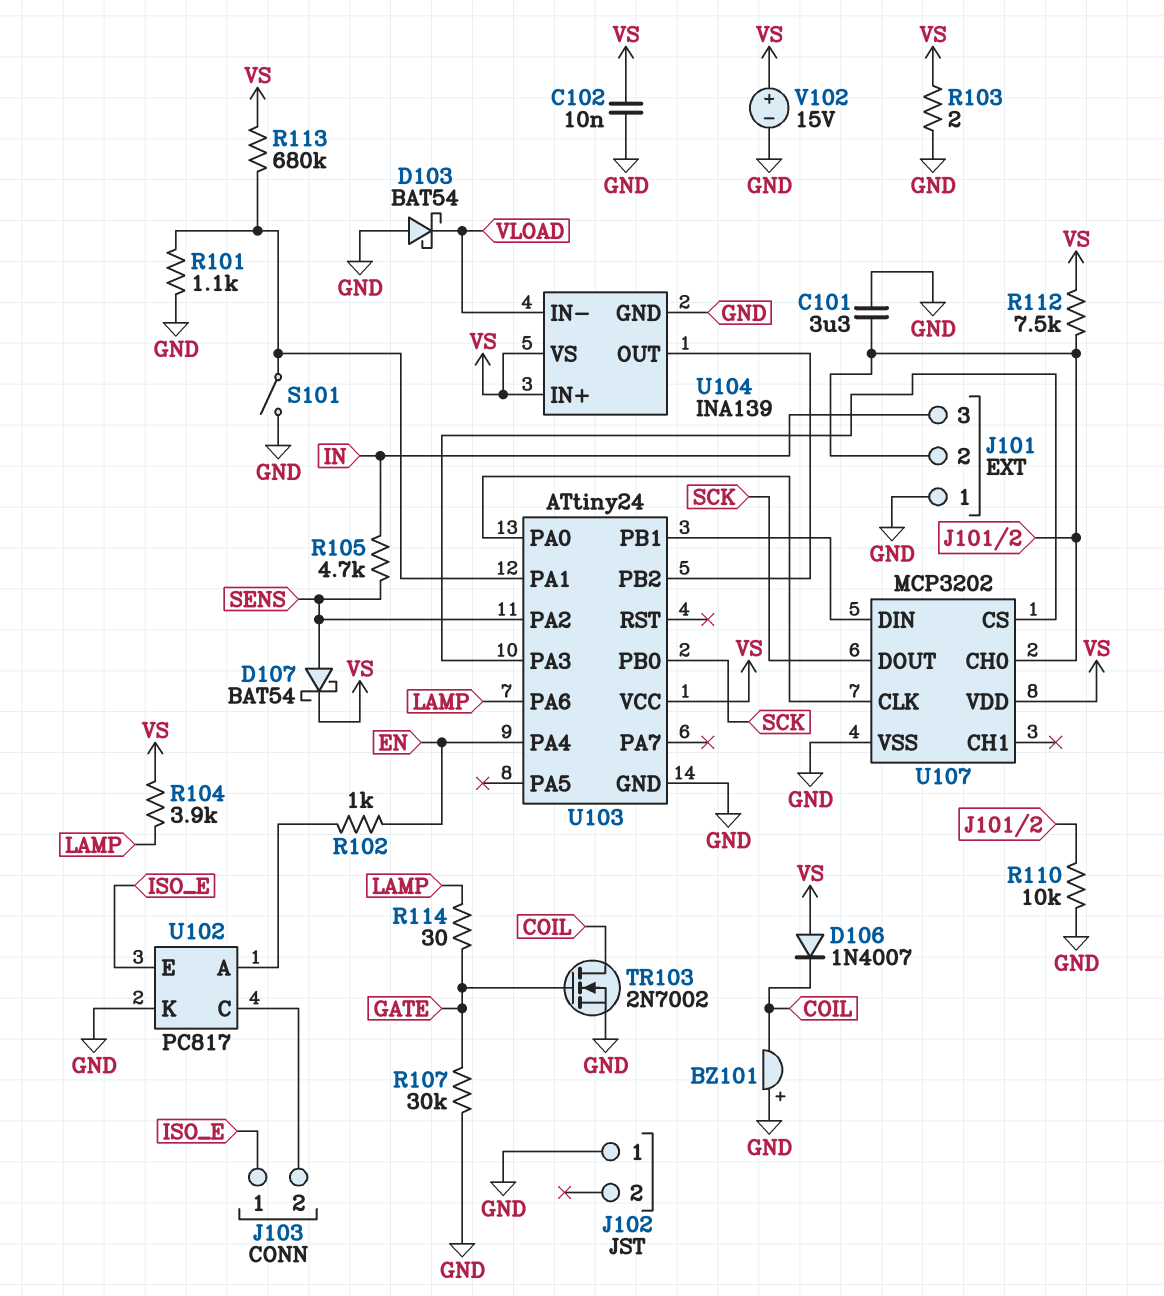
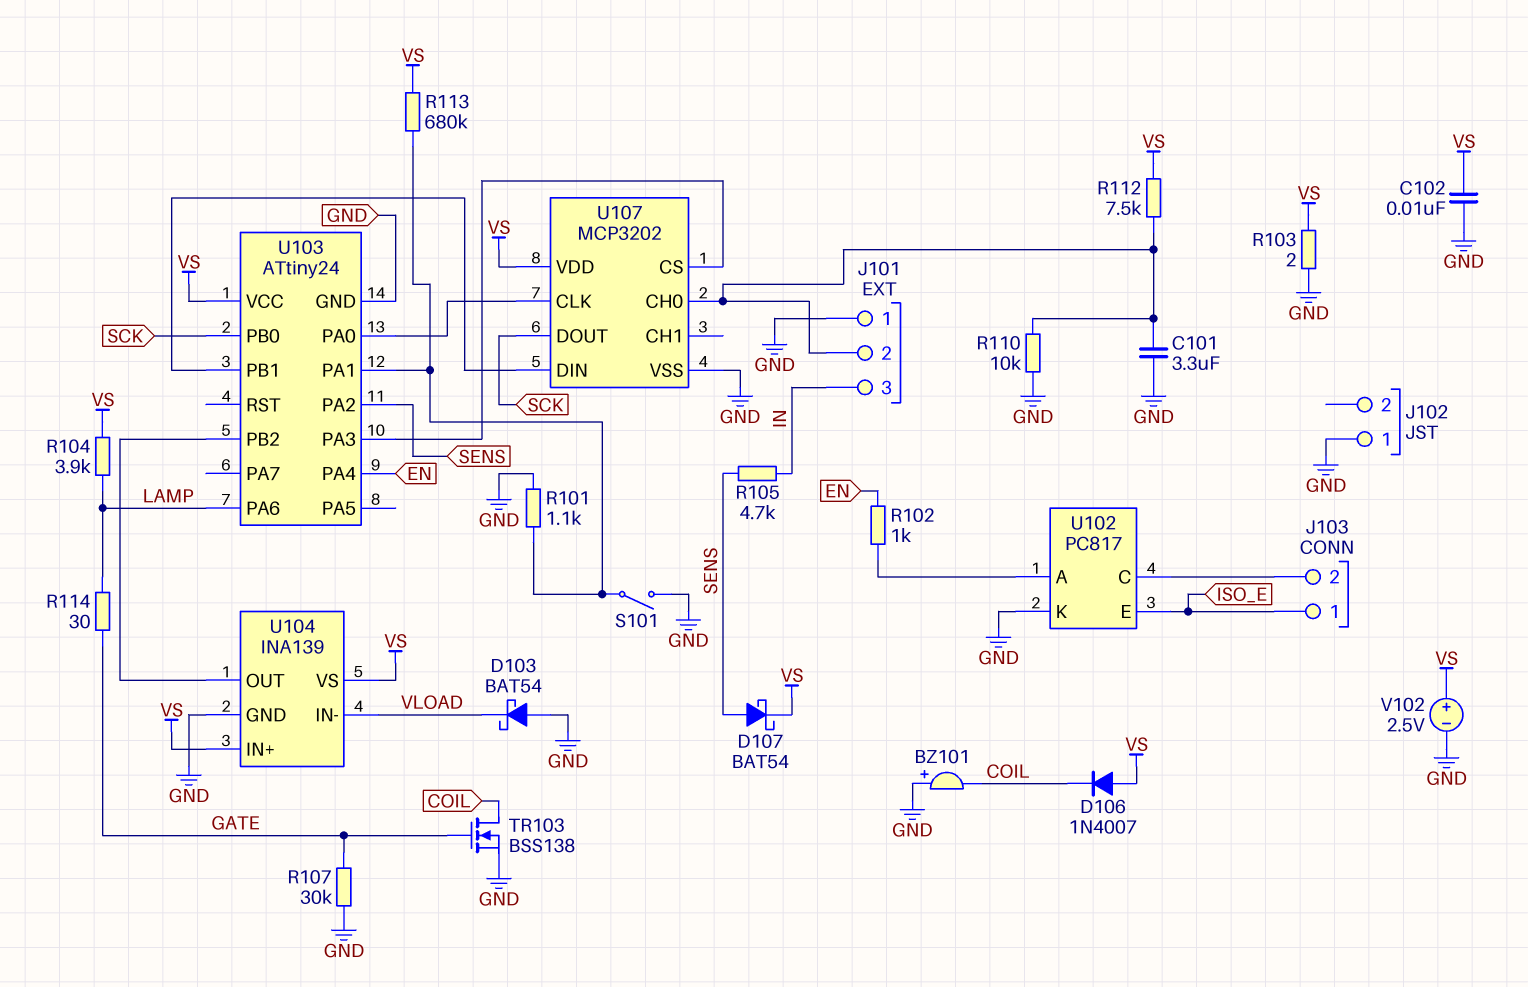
TR103: NMOS 2N7002 (G GATE, D COIL, S GND) -> NMOS BSS138 (G GATE, D COIL, S GND)
V102: 15V (plus VS, minus GND) -> 2.5V (plus VS, minus GND)

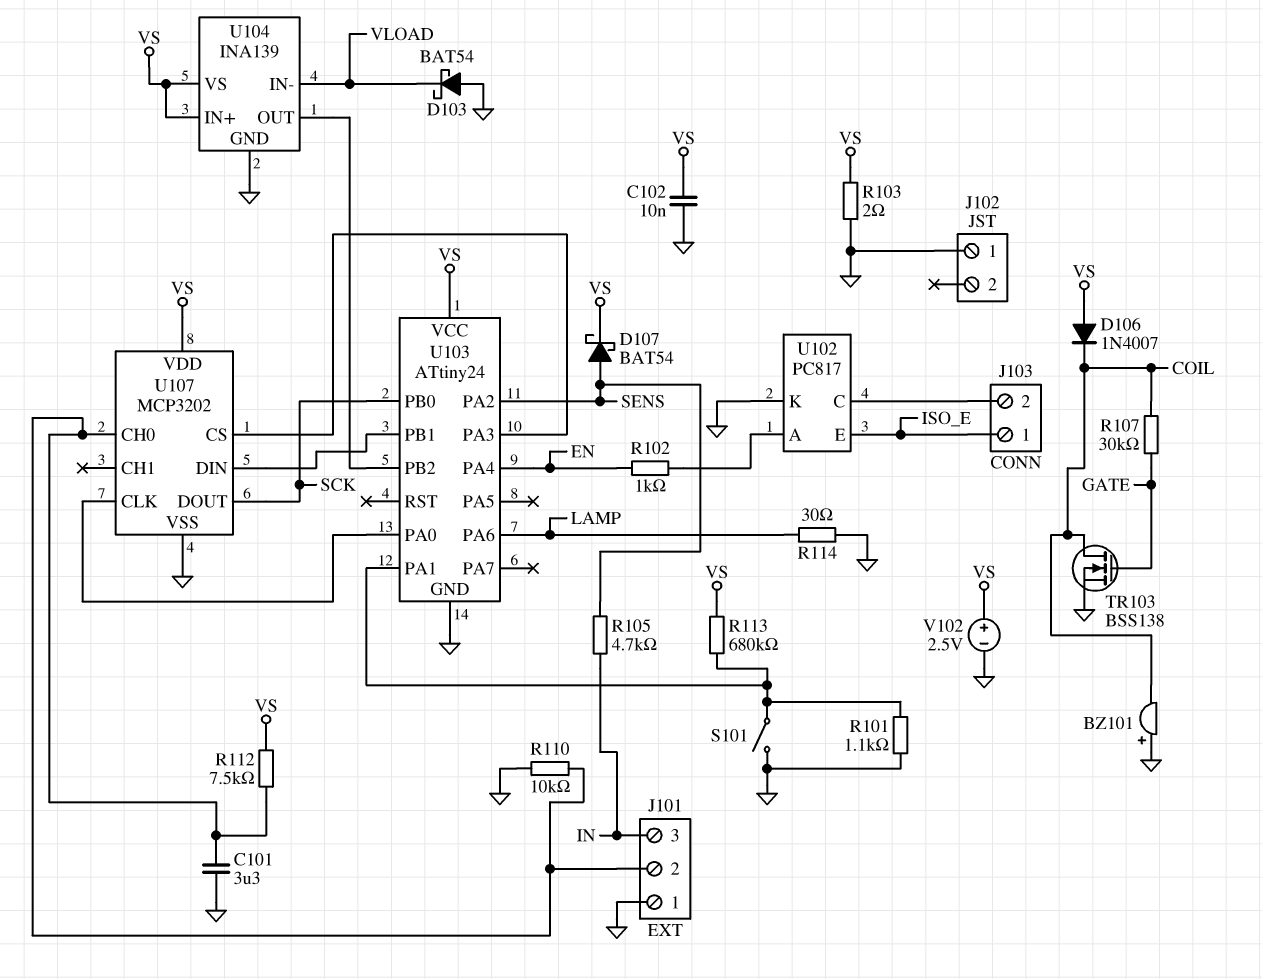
R104: 3.9k (LAMP, VS) -> none
R107: 30k (GATE, GND) -> 30k (COIL, GATE)
R114: 30 (GATE, LAMP) -> 30 (GND, LAMP)

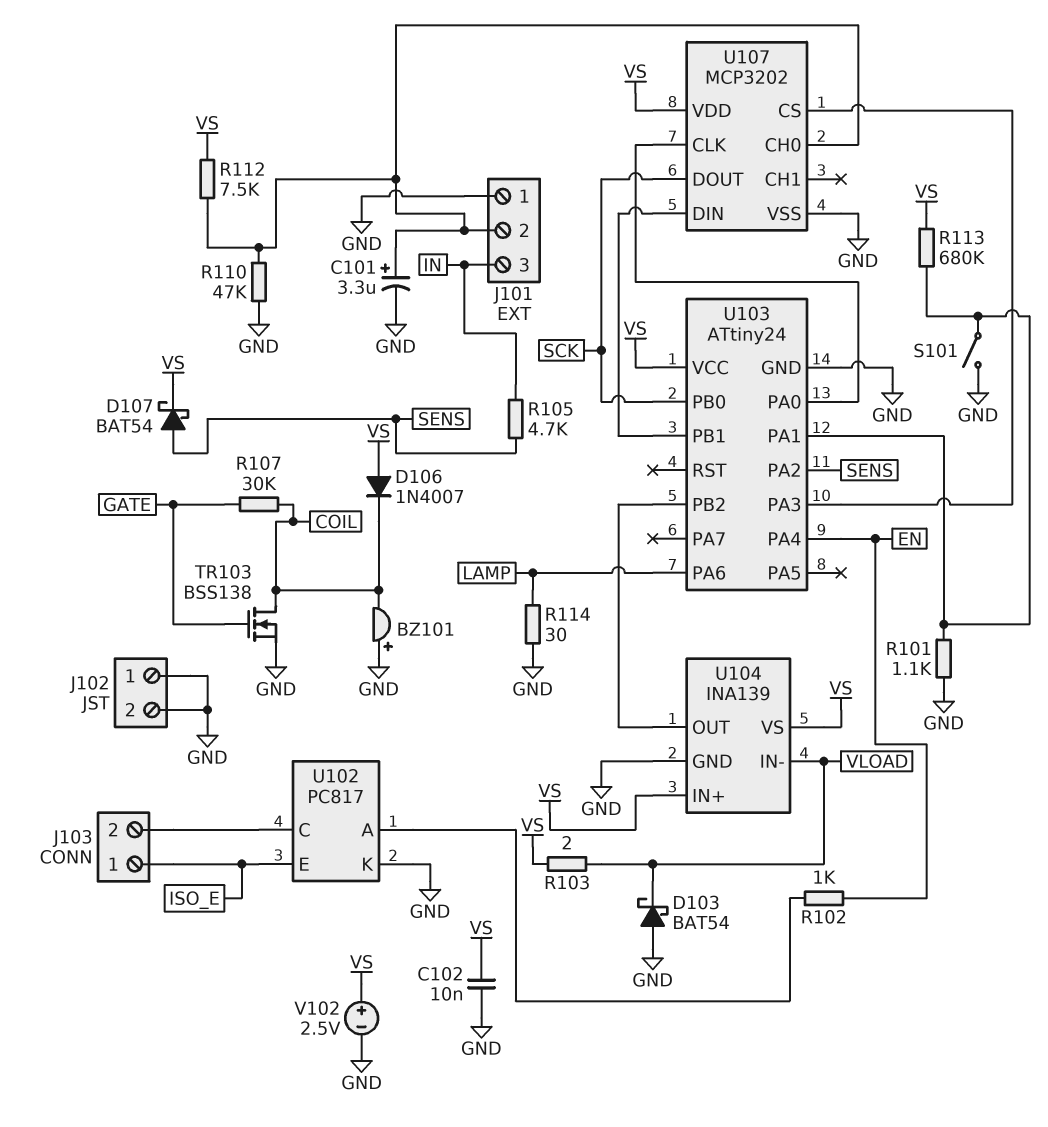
C101: 3.3uF (GND, J101/2) -> 3.3uF (plus J101/2, minus GND)
J102 pin 2: none -> GND
R103: 2 (GND, VS) -> 2 (VLOAD, VS)
R110: 10k (GND, J101/2) -> 47k (GND, J101/2)

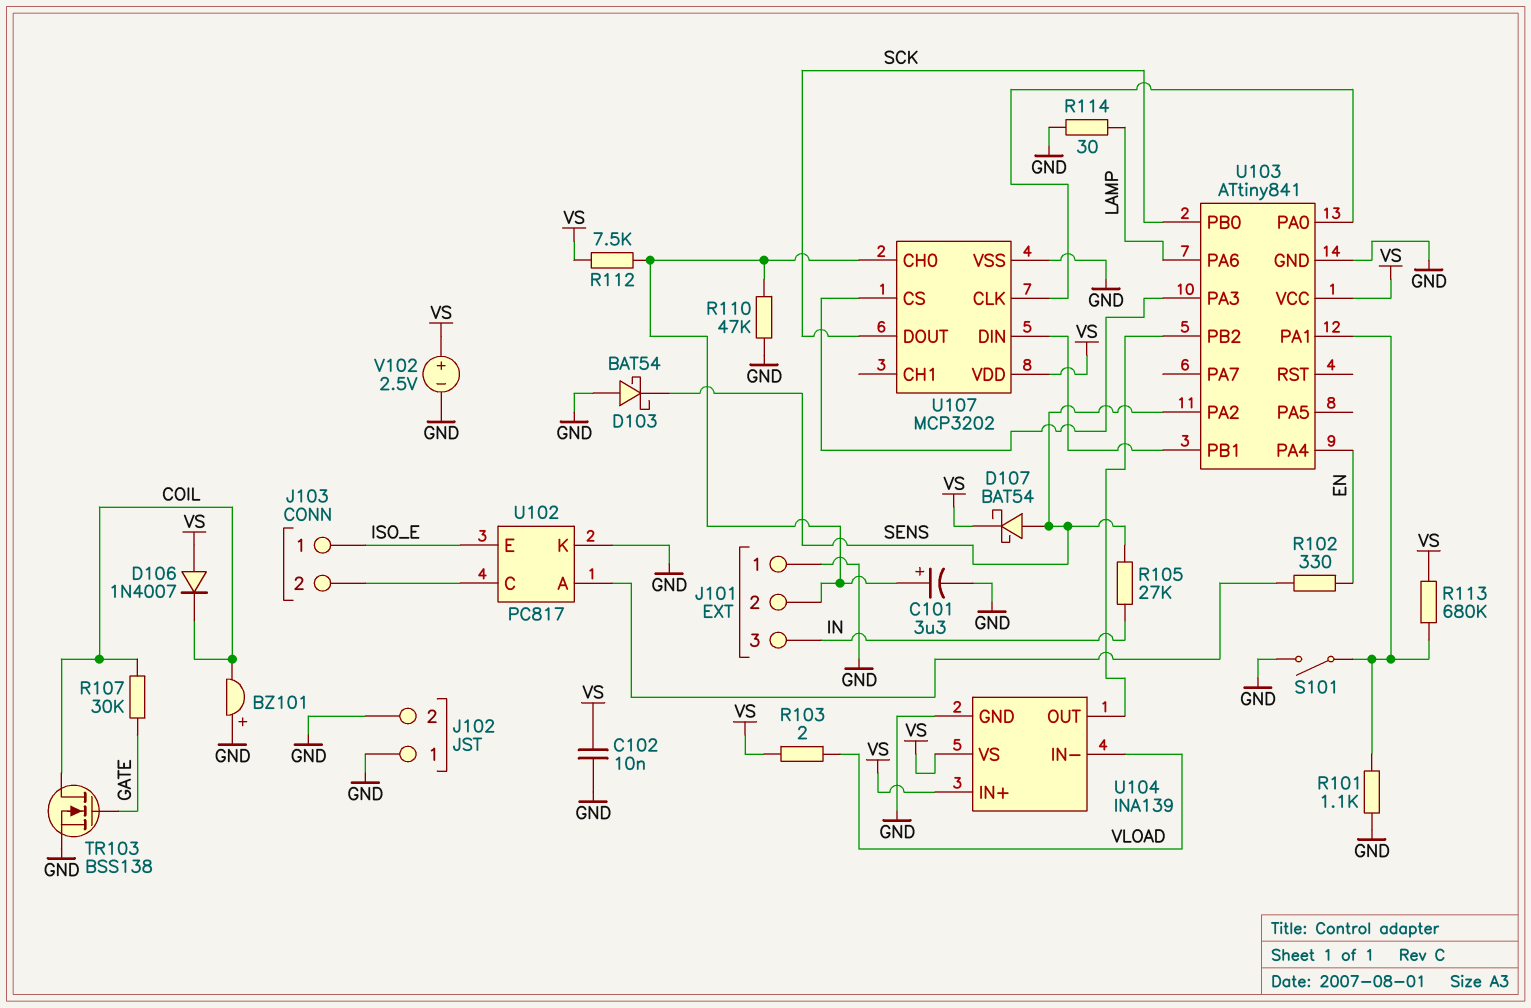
D103: schottky BAT54 (A GND, K VLOAD) -> schottky BAT54 (A GND, K SENS)
R102: 1k (EN, U102/A) -> 330 (EN, U102/A)
R105: 4.7k (IN, SENS) -> 27k (IN, SENS)
U103: ATtiny24 -> ATtiny841

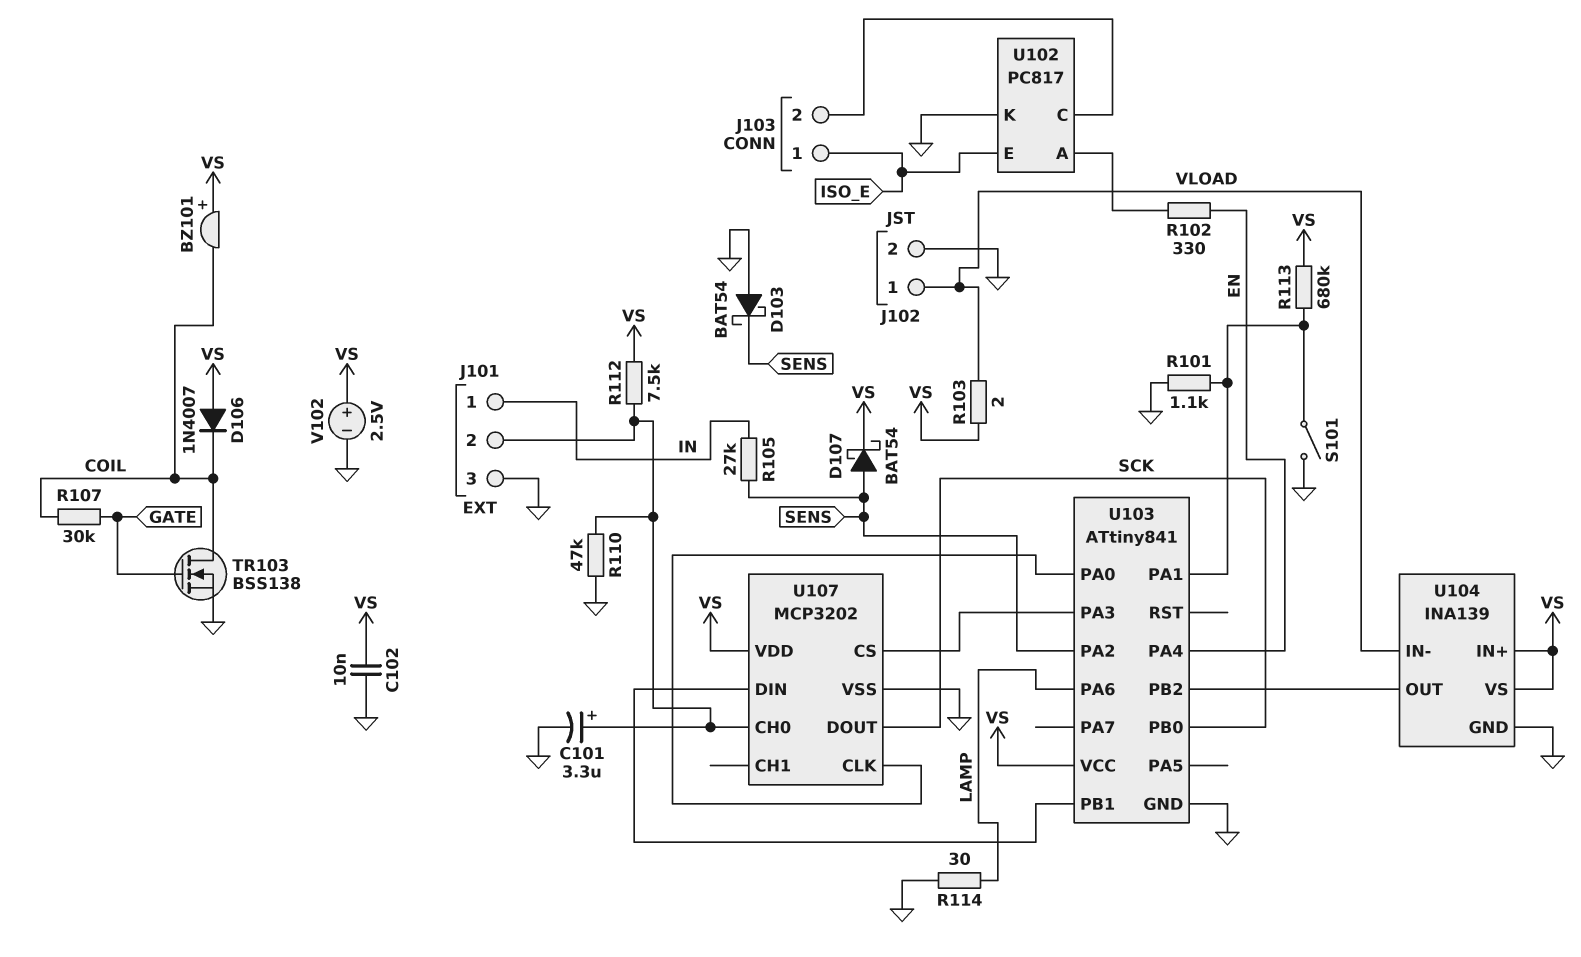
BZ101: buzzer (plus GND, minus COIL) -> buzzer (plus VS, minus COIL)
J101 pin 1: GND -> IN
J101 pin 3: IN -> GND
J102 pin 1: GND -> VLOAD

